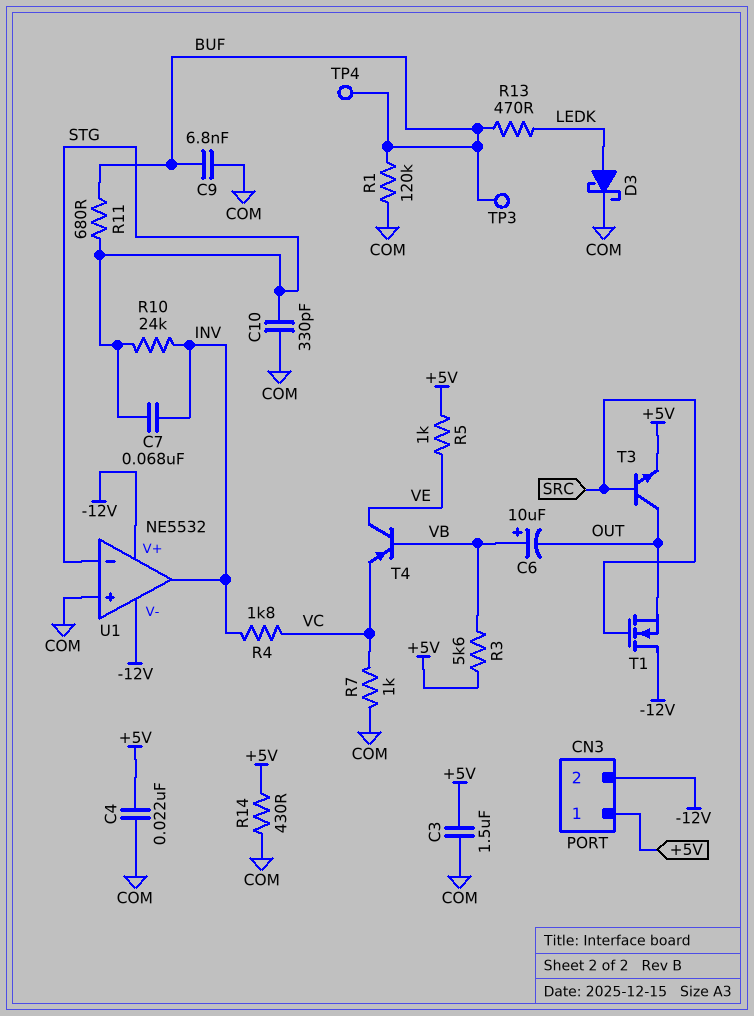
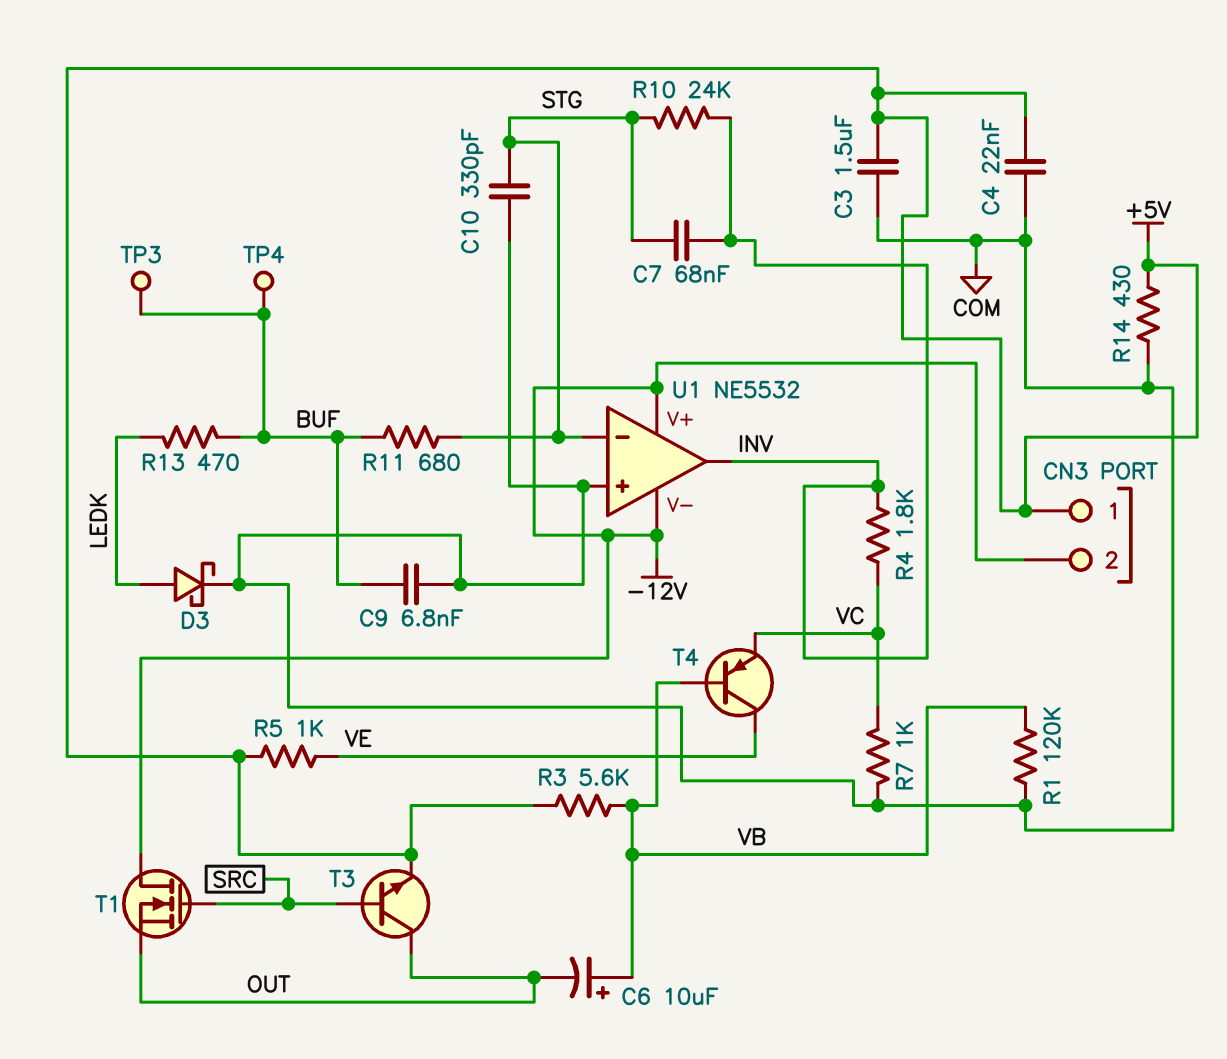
R1: 120k (BUF, COM) -> 120k (COM, VB)

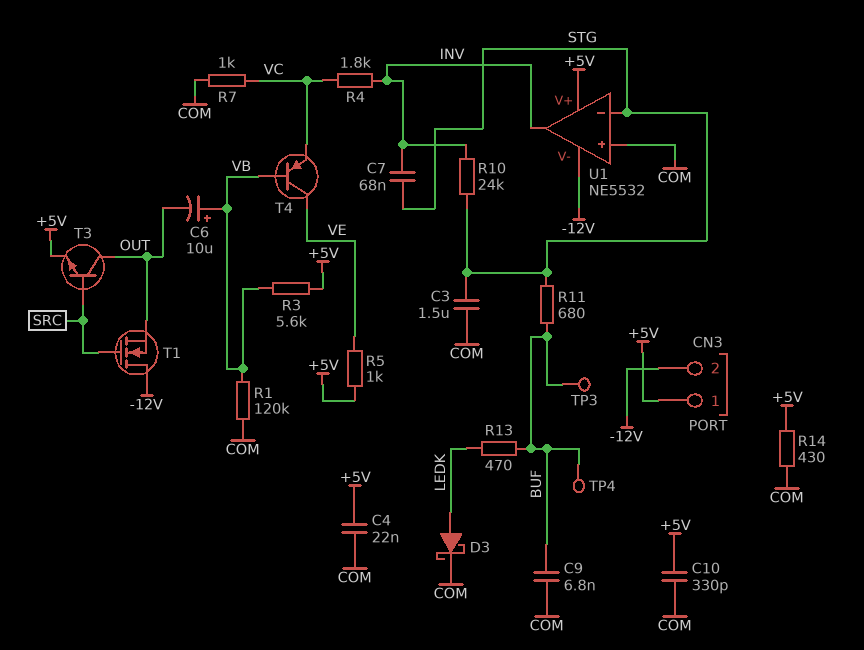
C3: 1.5uF (+5V, COM) -> 1.5uF (COM, STG)
C10: 330pF (COM, STG) -> 330pF (+5V, COM)
U1 pin V+: -12V -> +5V

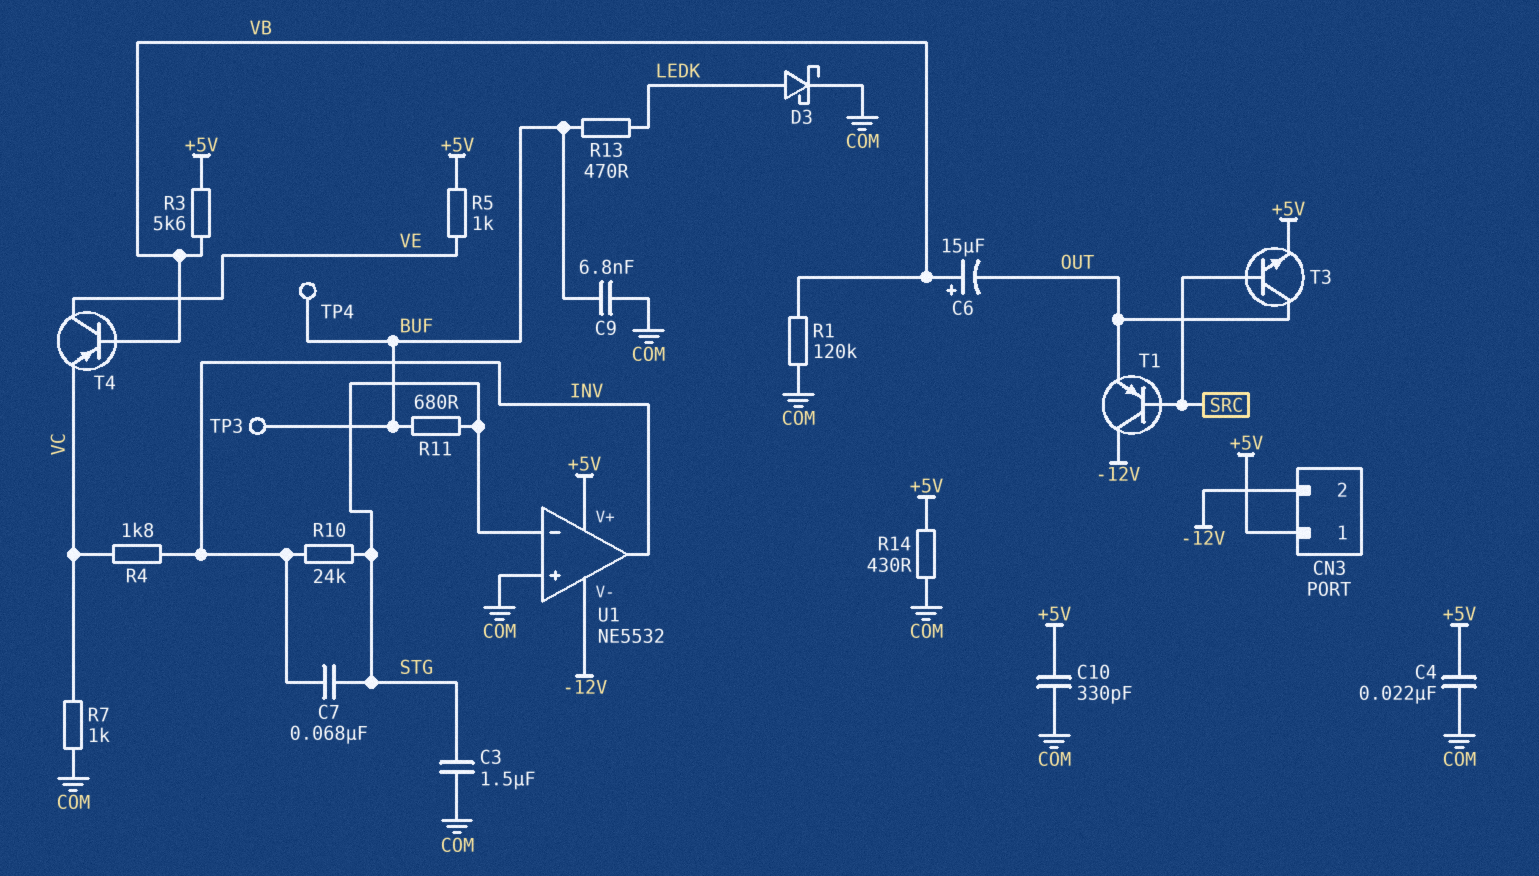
C6: 10uF (plus VB, minus OUT) -> 15uF (plus VB, minus OUT)
T1: NMOS (G SRC, D -12V, S OUT) -> PNP (B SRC, C -12V, E OUT)

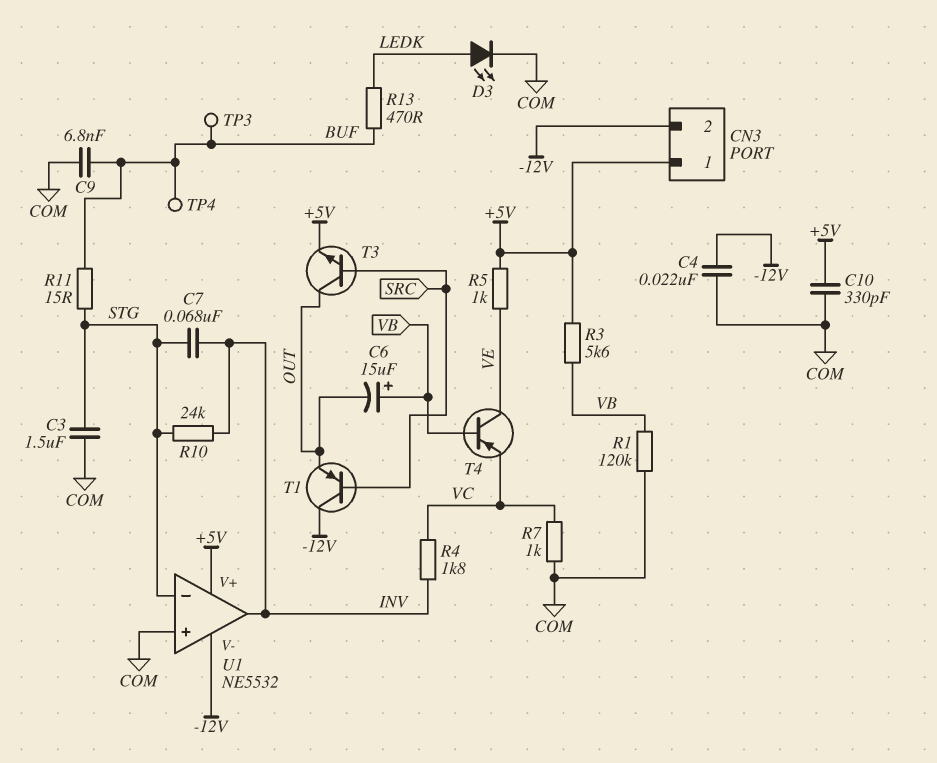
C4: 22nF (+5V, COM) -> 22nF (-12V, COM)
D3: schottky (A LEDK, K COM) -> LED (A LEDK, K COM)
R11: 680 (BUF, STG) -> 15 (BUF, STG)
R14: 430 (+5V, COM) -> none

